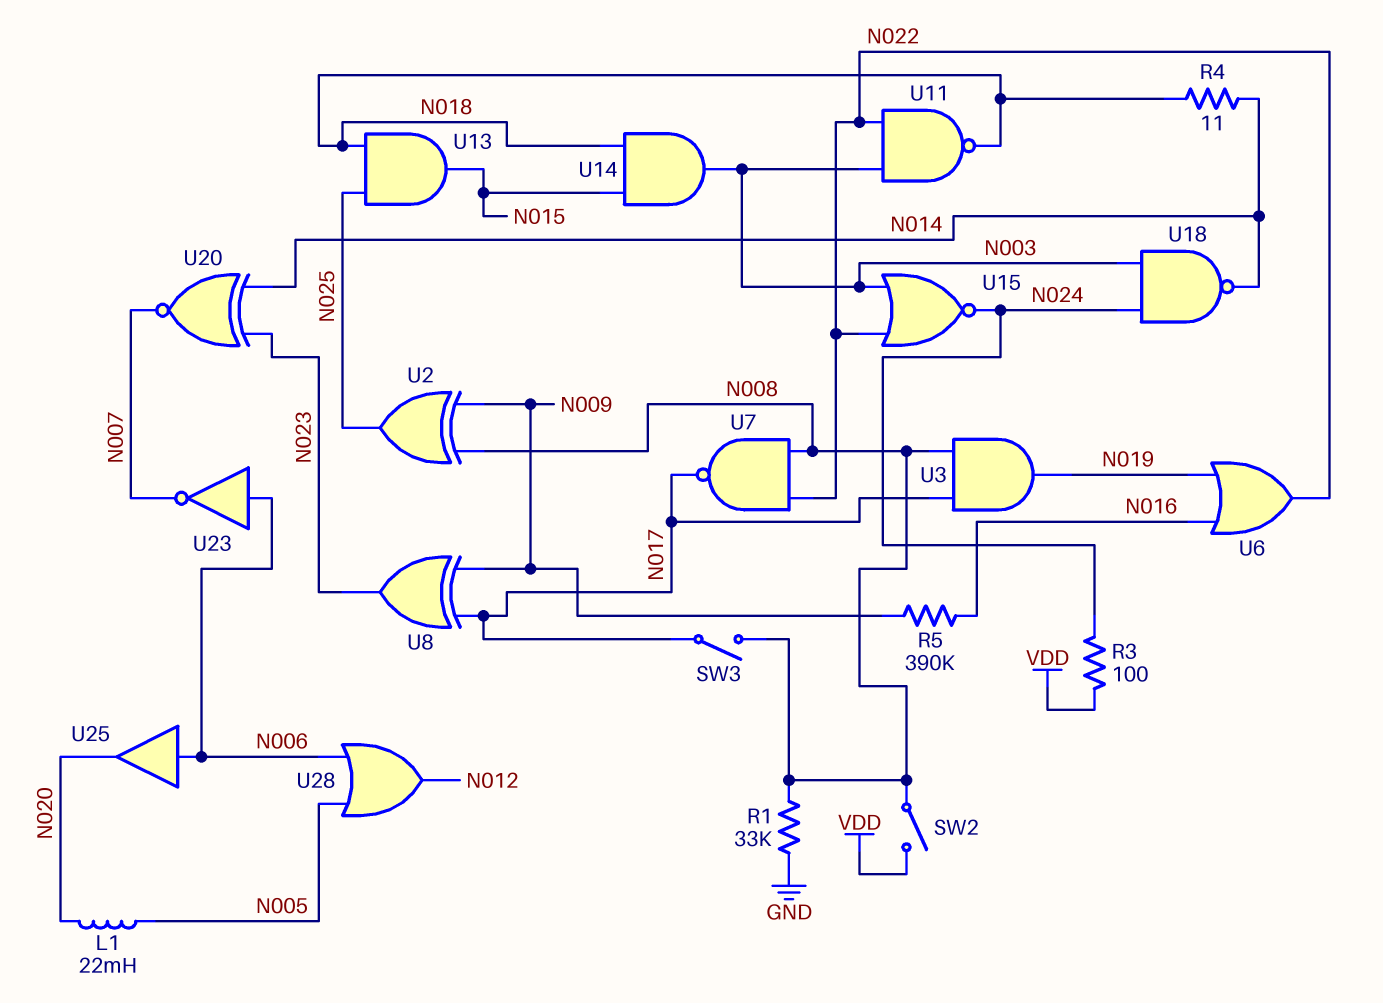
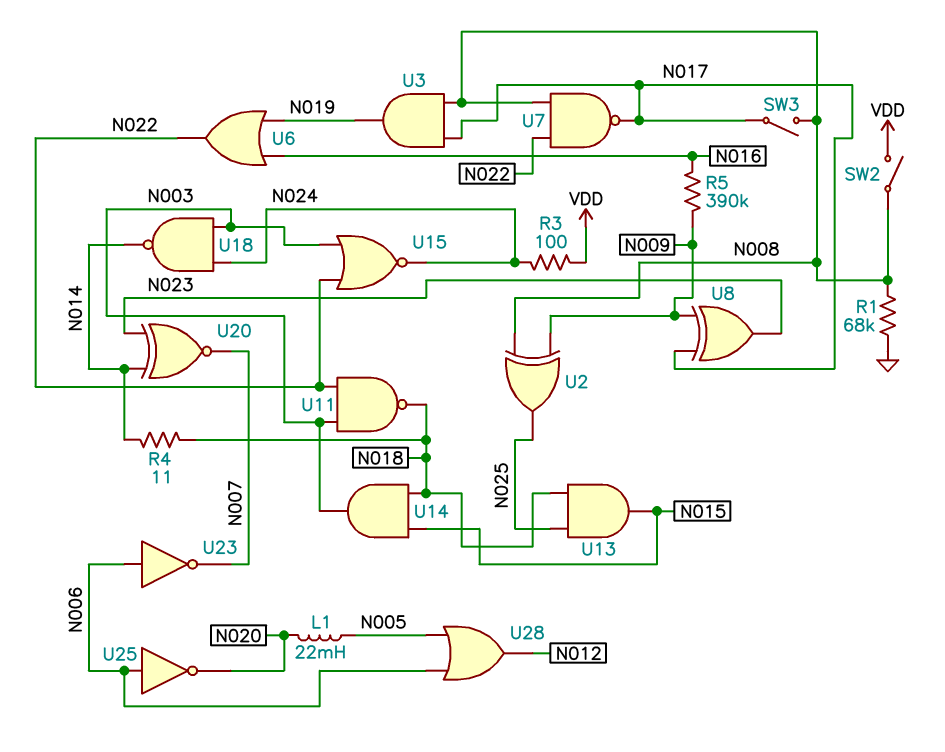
R1: 33k (GND, N008) -> 68k (GND, N008)
U25: buffer (in N006, out N020) -> NOT (in N006, out N020)

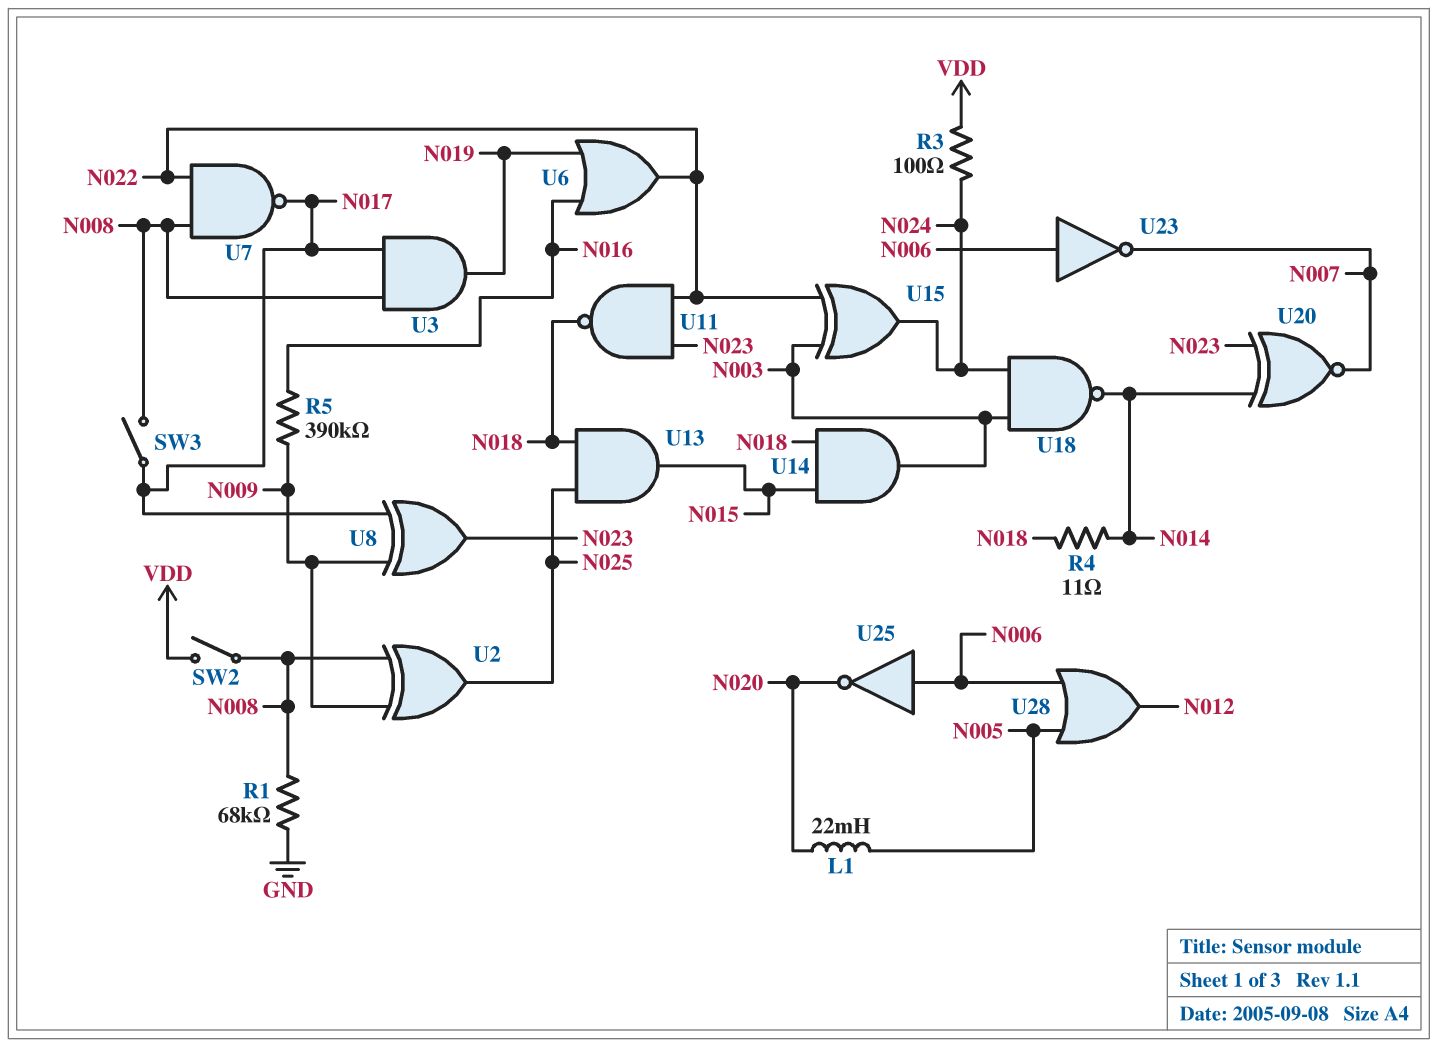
U11: NAND (in N003, in N022, out N018) -> NAND (in N022, in N023, out N018)
U15: NOR (in N003, in N022, out N024) -> XOR (in N003, in N022, out N024)

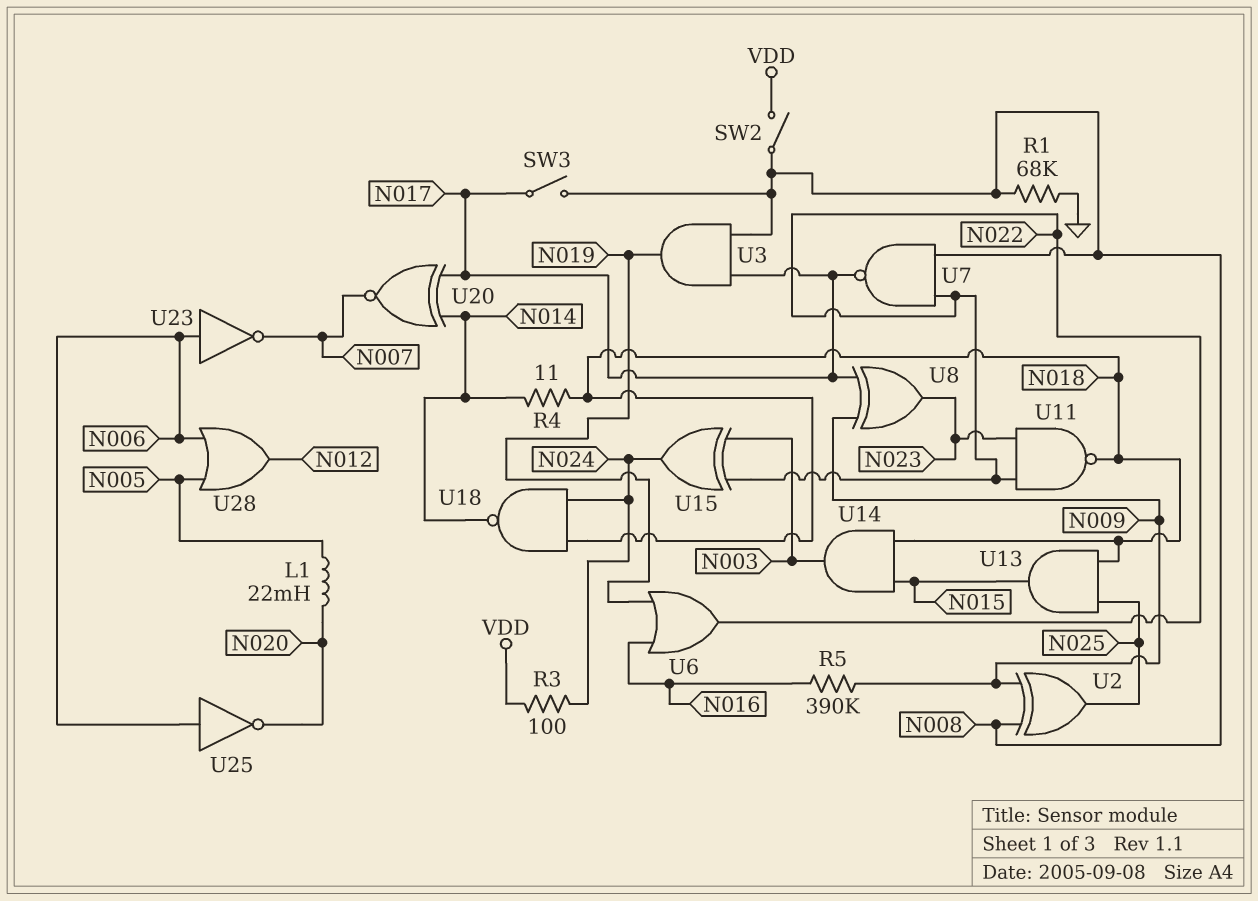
U18: NAND (in N003, in N024, out N014) -> NAND (in N018, in N024, out N014)
U20: XNOR (in N014, in N023, out N007) -> XNOR (in N014, in N017, out N007)

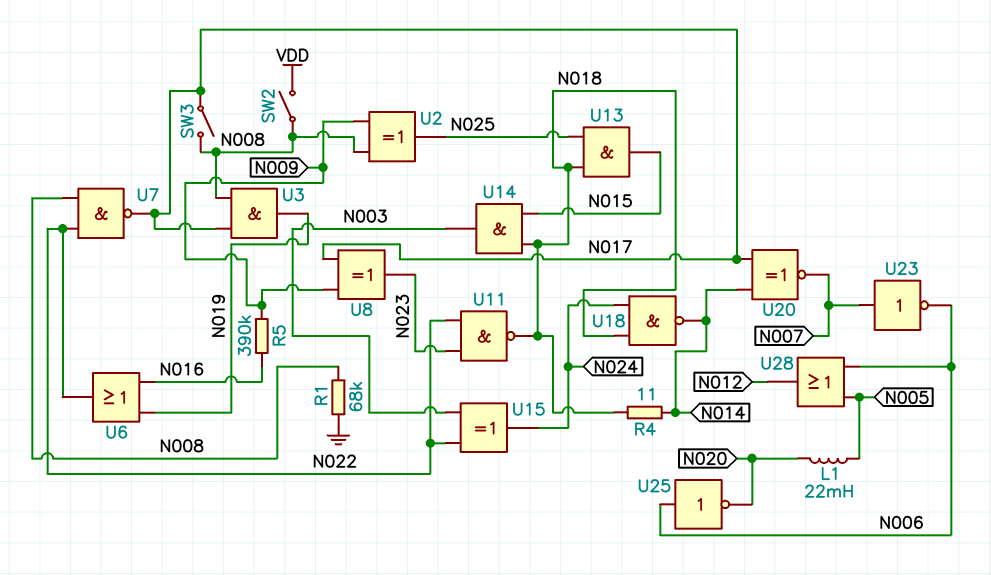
R3: 100 (N024, VDD) -> none
U23: NOT (in N006, out N007) -> NOT (in N007, out N006)

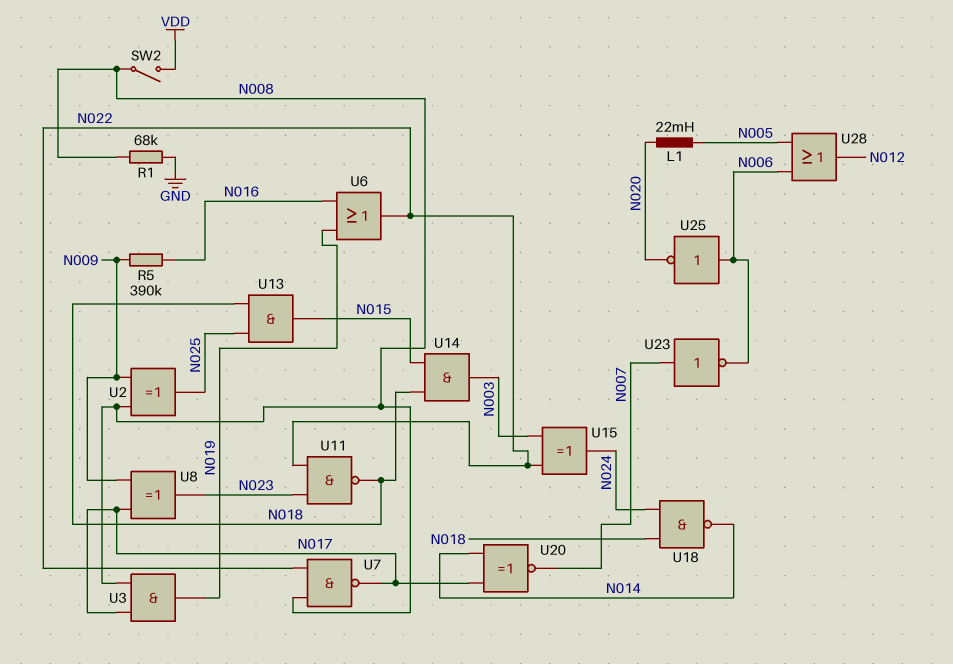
R4: 11 (N014, N018) -> none
SW3: switch (N008, N017) -> none

